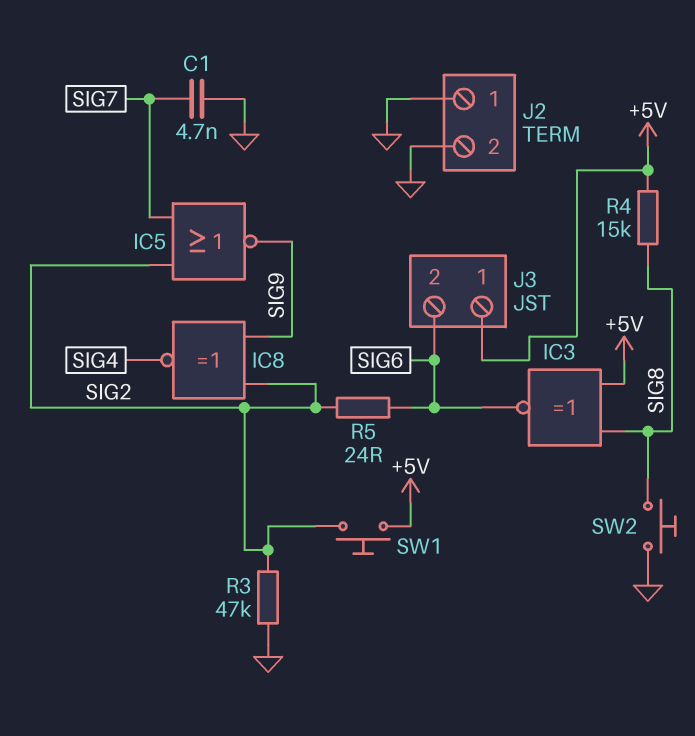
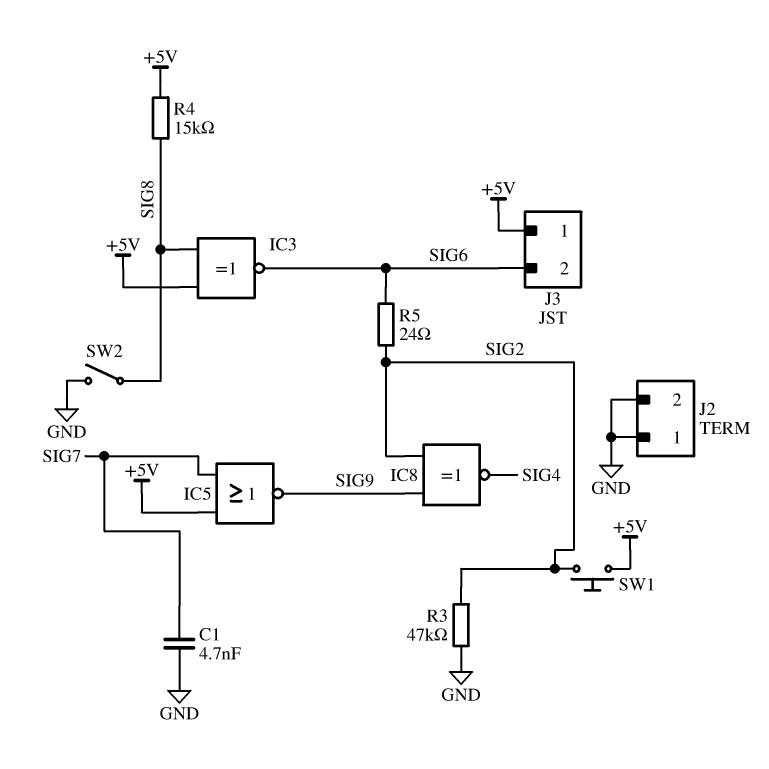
IC5: NOR (in SIG2, in SIG7, out SIG9) -> NOR (in +5V, in SIG7, out SIG9)
SW2: button (GND, SIG8) -> switch (GND, SIG8)

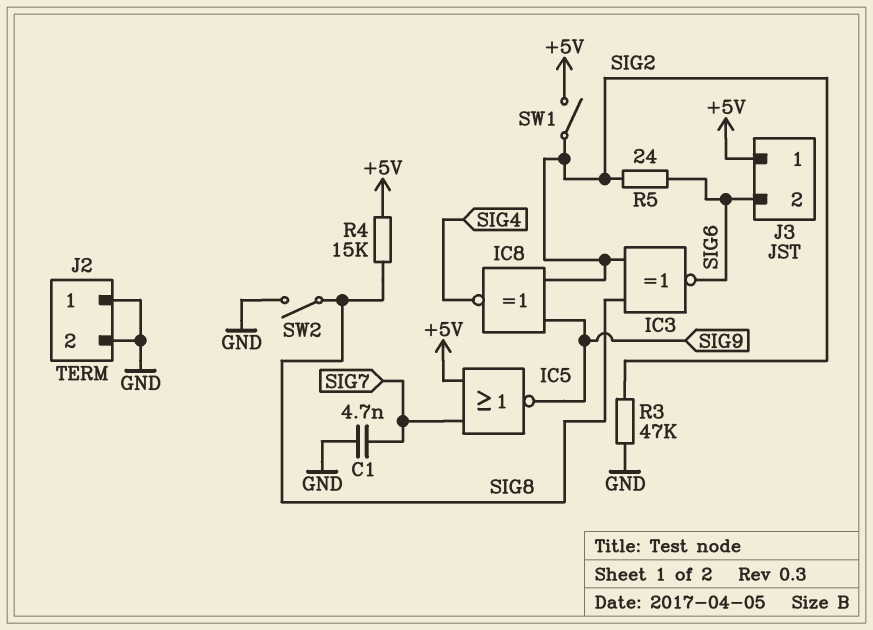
IC3: XNOR (in +5V, in SIG8, out SIG6) -> XNOR (in SIG2, in SIG8, out SIG6)
SW1: button (+5V, SIG2) -> switch (+5V, SIG2)

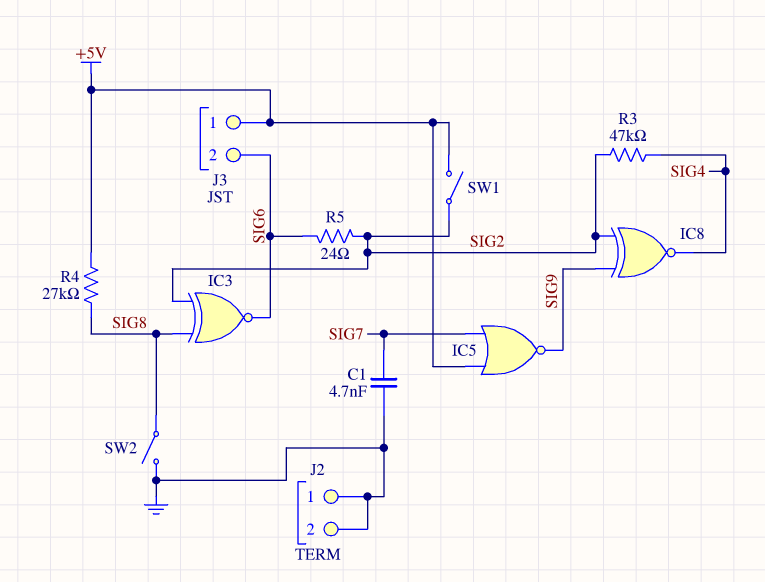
R3: 47k (GND, SIG2) -> 47k (SIG2, SIG4)
R4: 15k (+5V, SIG8) -> 27k (+5V, SIG8)

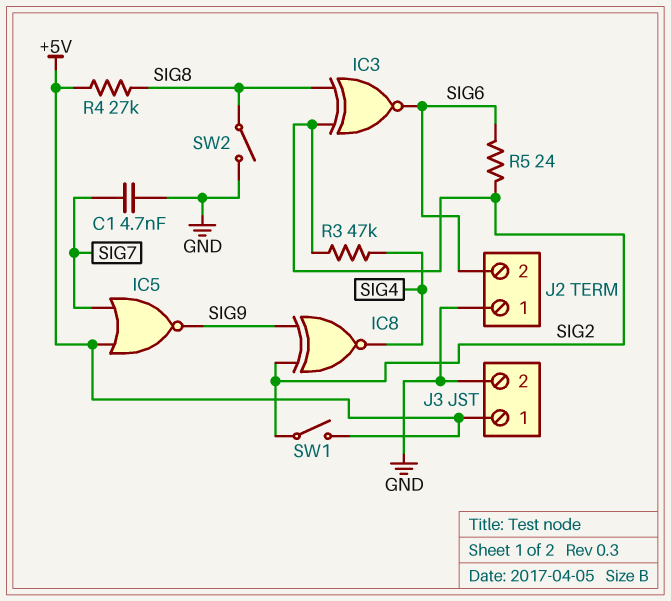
J2 pin 2: GND -> SIG6
J3 pin 2: SIG6 -> GND

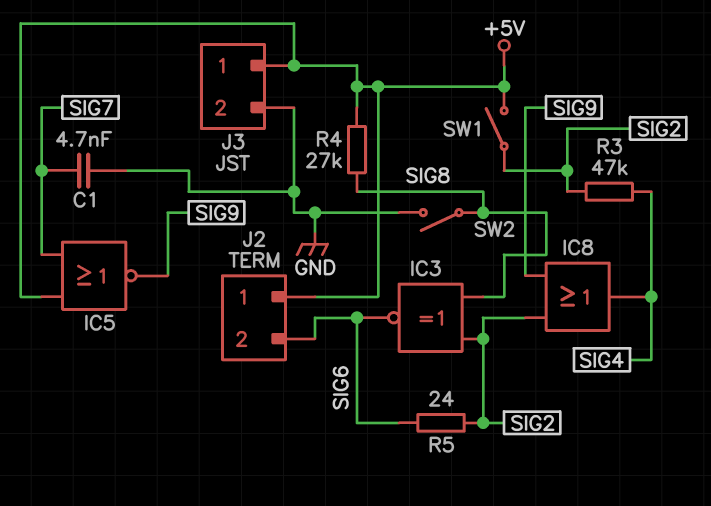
IC8: XNOR (in SIG2, in SIG9, out SIG4) -> OR (in SIG2, in SIG9, out SIG4)
J2 pin 1: GND -> +5V

